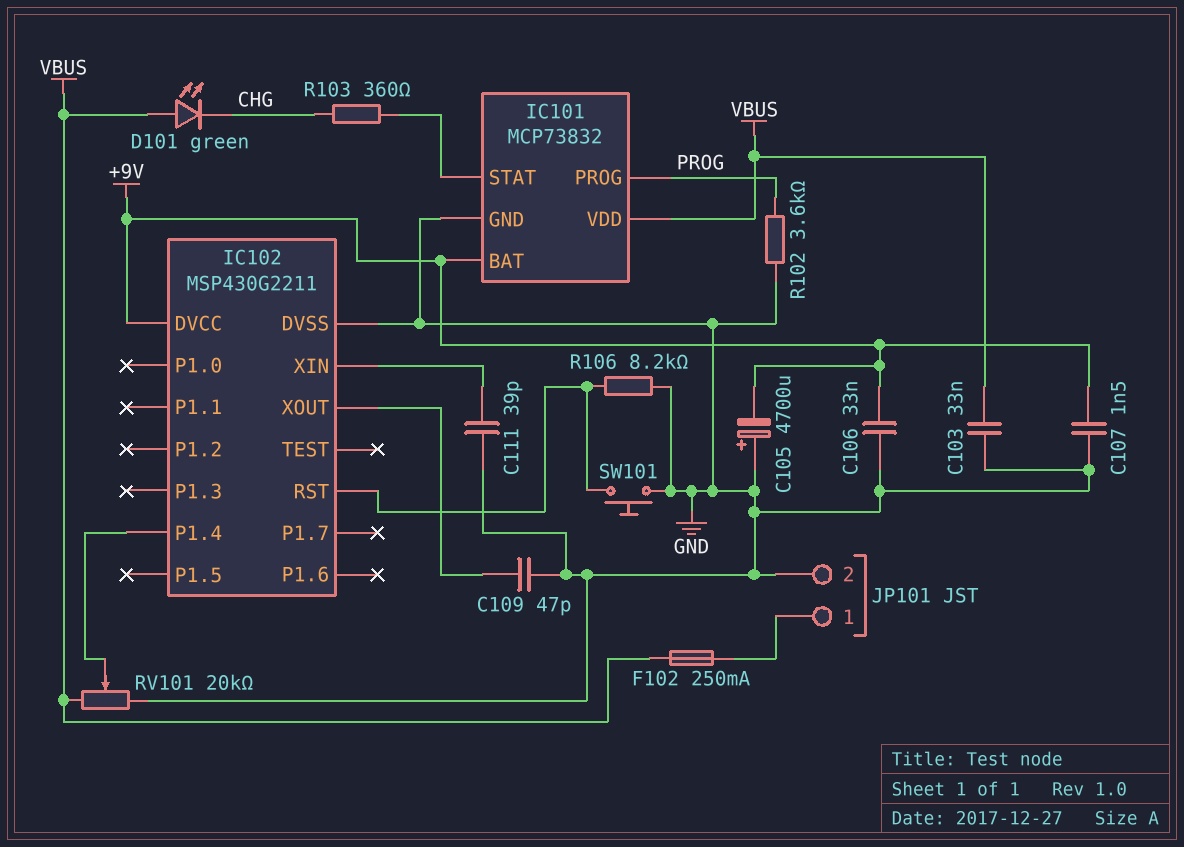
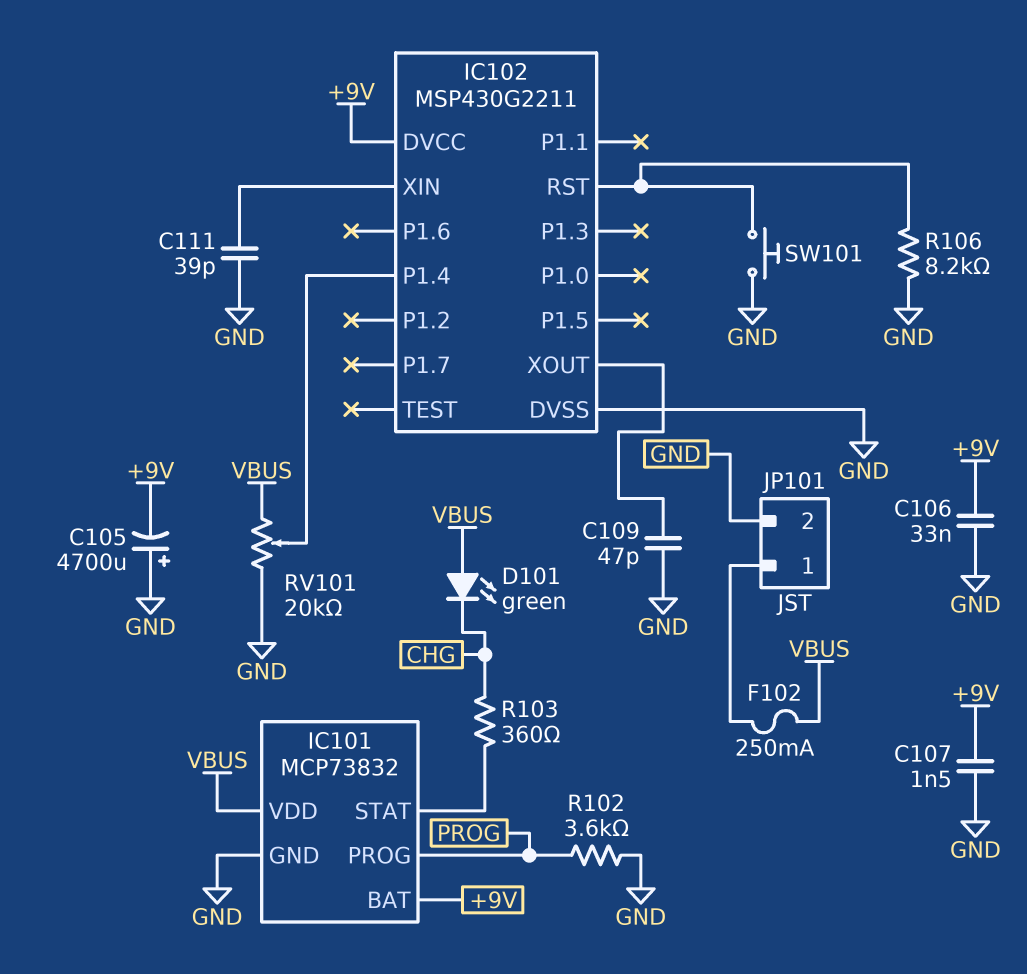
C103: 33nF (GND, VBUS) -> none

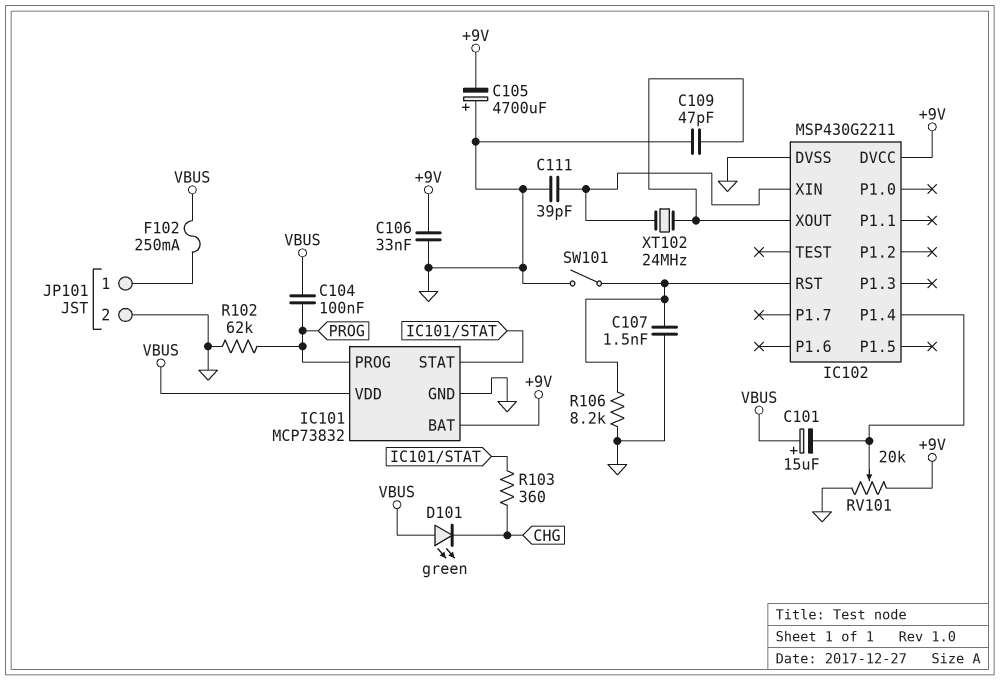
C101: none -> 15uF (plus VBUS, minus IC102/P1.4)
C104: none -> 100nF (PROG, VBUS)
C107: 1.5nF (+9V, GND) -> 1.5nF (GND, IC102/RST)
R102: 3.6k (GND, PROG) -> 62k (GND, PROG)
RV101: 20k (GND, VBUS, wiper IC102/P1.4) -> 20k (+9V, GND, wiper IC102/P1.4)
SW101: button (GND, IC102/RST) -> switch (GND, IC102/RST)
XT102: none -> 24MHz (IC102/XIN, IC102/XOUT)

